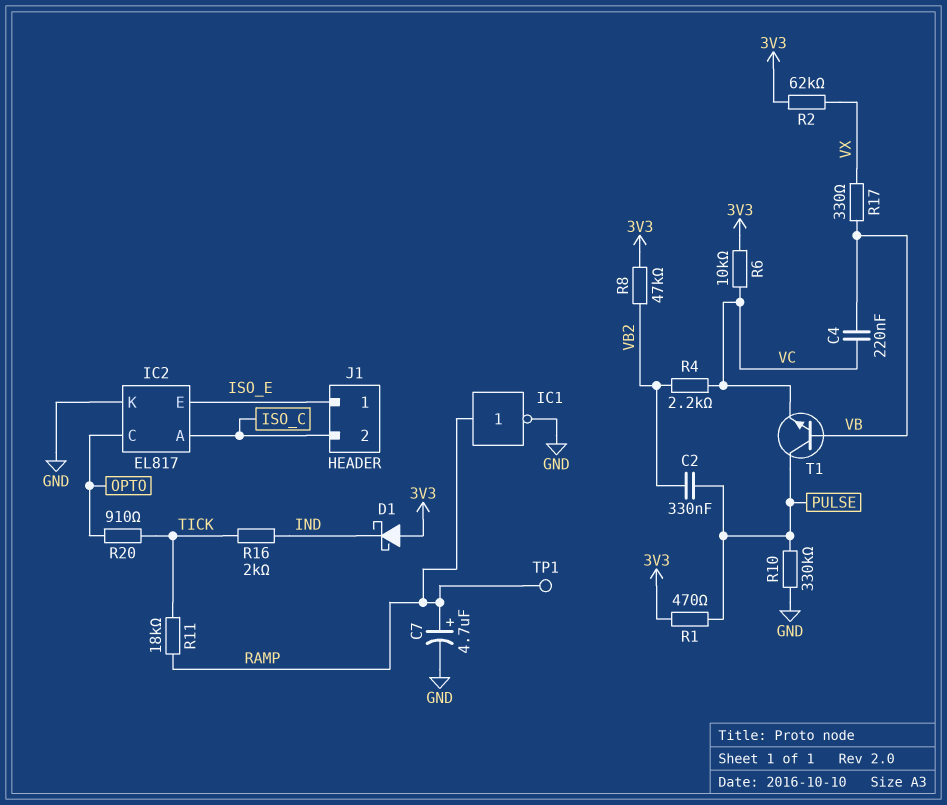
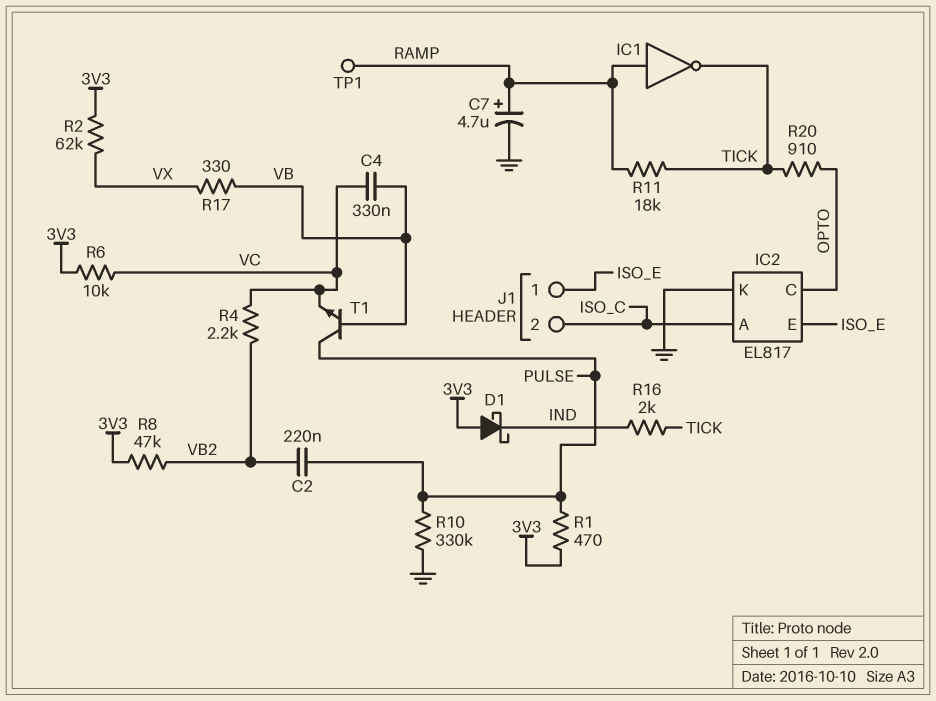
C2: 330nF (PULSE, VB2) -> 220nF (PULSE, VB2)
C4: 220nF (VB, VC) -> 330nF (VB, VC)
IC1: NOT (in RAMP, out GND) -> NOT (in RAMP, out TICK)

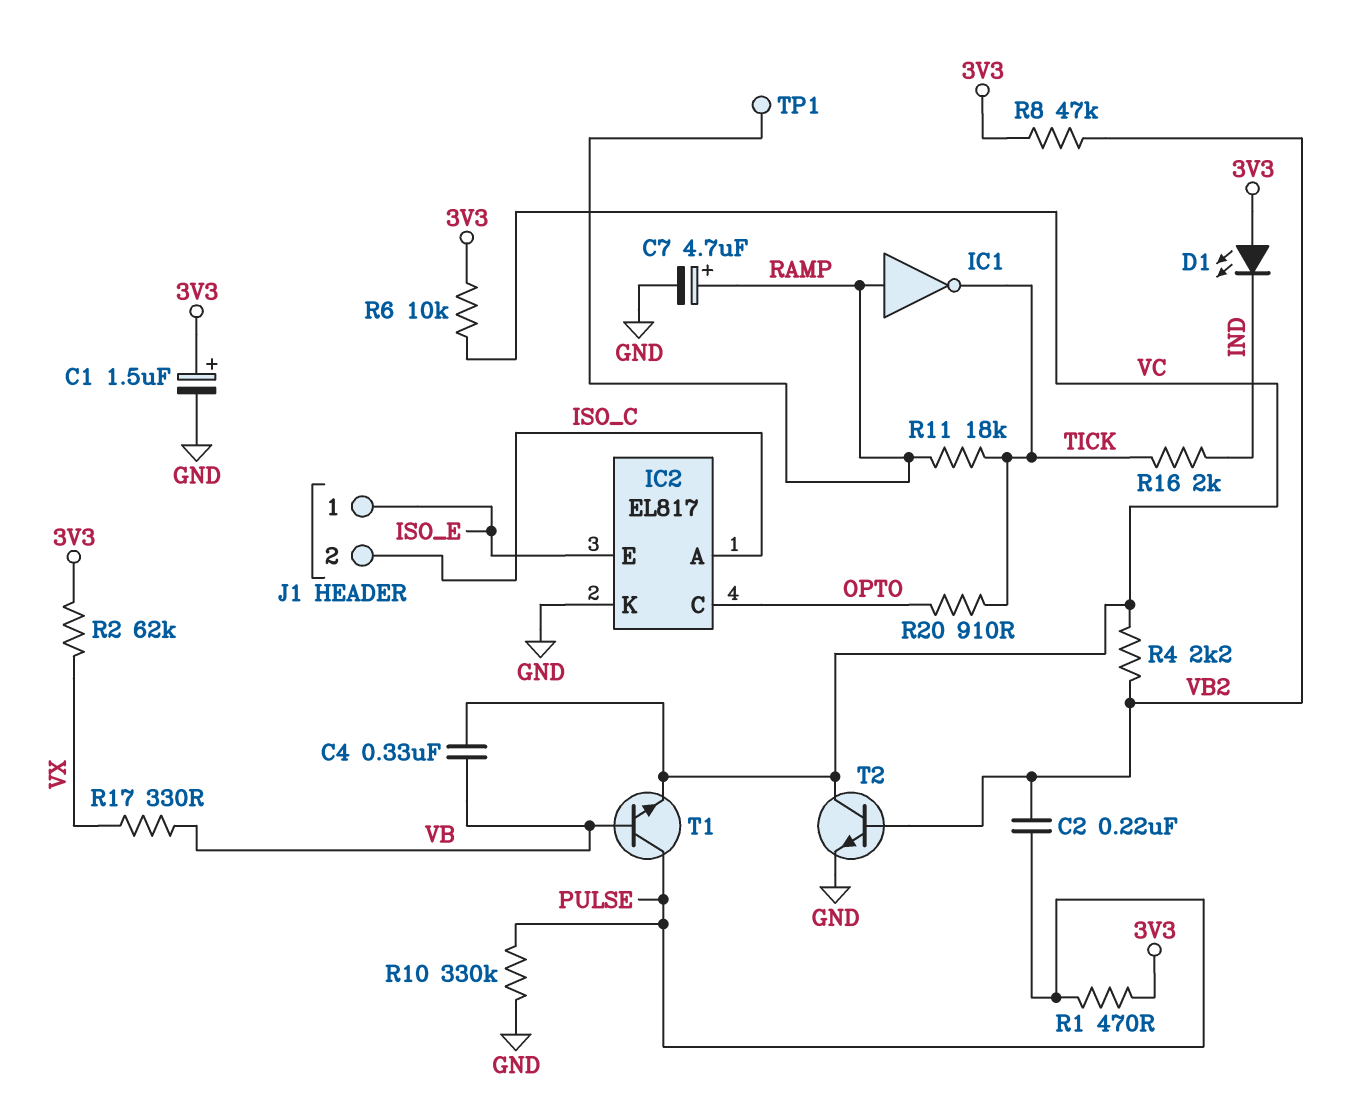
C1: none -> 1.5uF (plus 3V3, minus GND)
D1: schottky (A 3V3, K IND) -> LED (A 3V3, K IND)
T2: none -> NPN (B VB2, C VC, E GND)

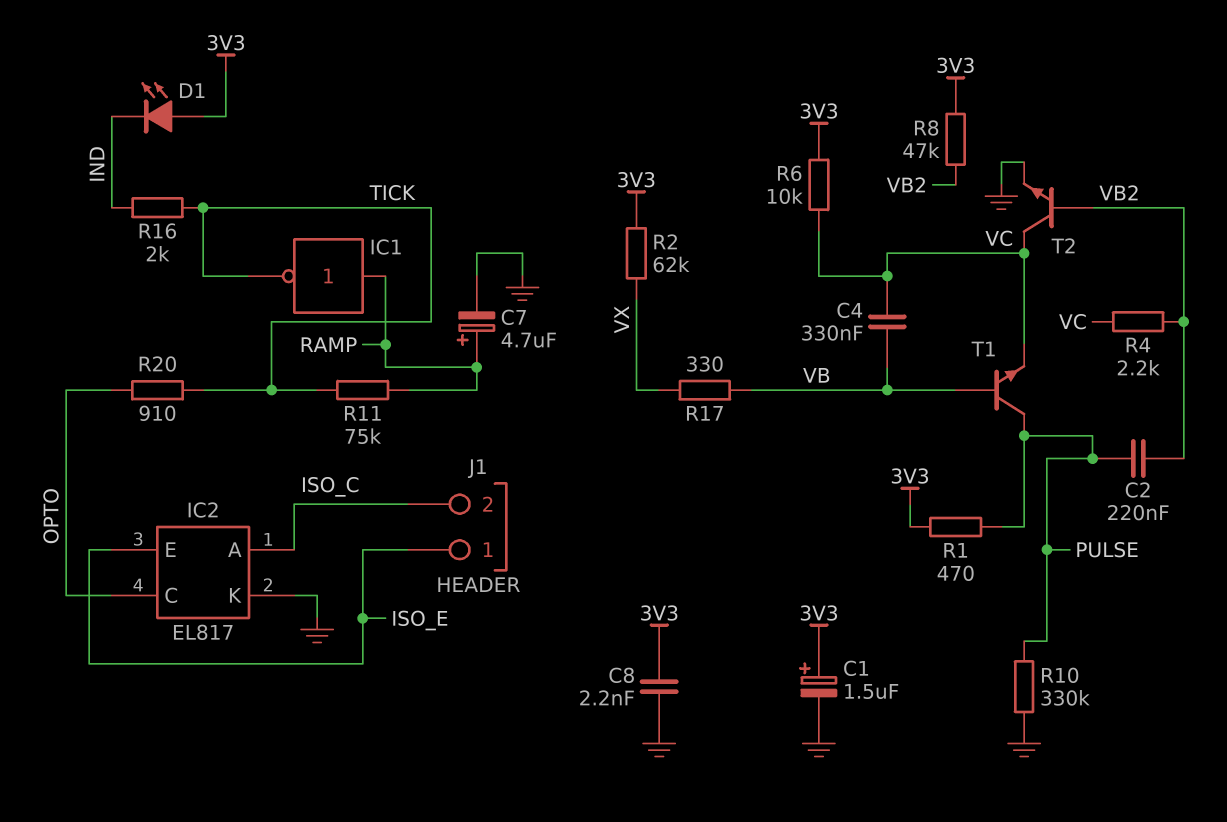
C8: none -> 2.2nF (3V3, GND)
R11: 18k (RAMP, TICK) -> 75k (RAMP, TICK)
TP1: test point (RAMP) -> none

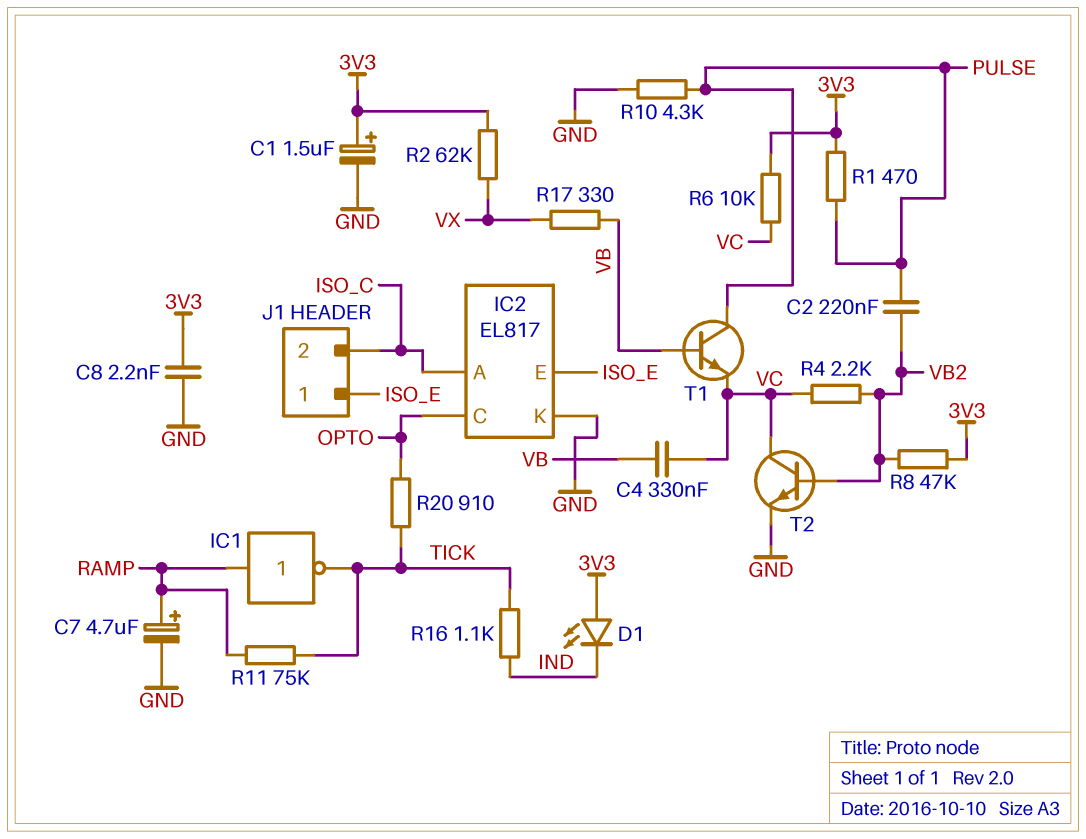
R10: 330k (GND, PULSE) -> 4.3k (GND, PULSE)
R16: 2k (IND, TICK) -> 1.1k (IND, TICK)

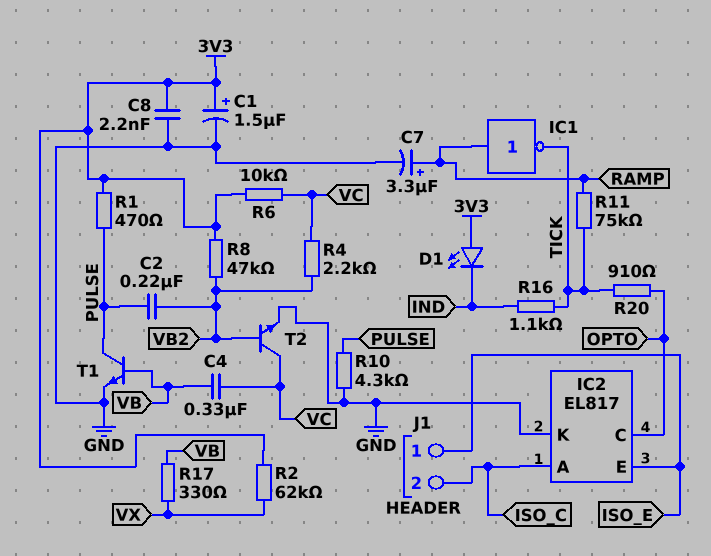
C7: 4.7uF (plus RAMP, minus GND) -> 3.3uF (plus RAMP, minus GND)
T1: NPN (B VB, C PULSE, E VC) -> NPN (B VB, C PULSE, E GND)

